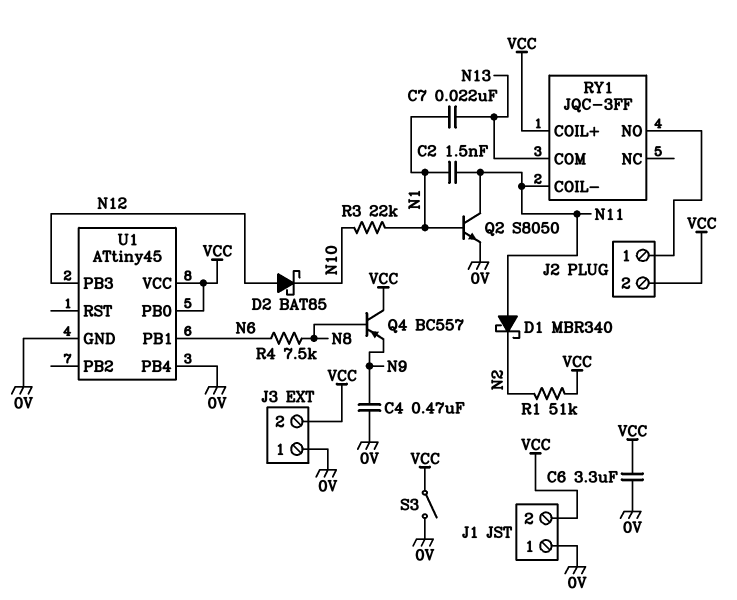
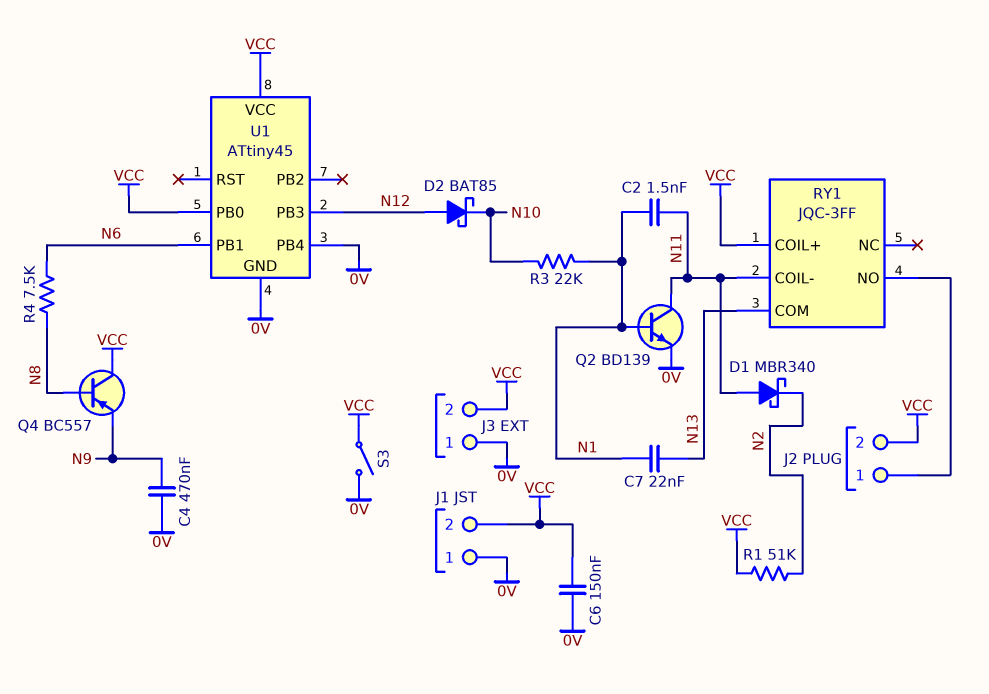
C6: 3.3uF (0V, VCC) -> 150nF (0V, VCC)
Q2: NPN S8050 (B N1, C N11, E 0V) -> NPN BD139 (B N1, C N11, E 0V)

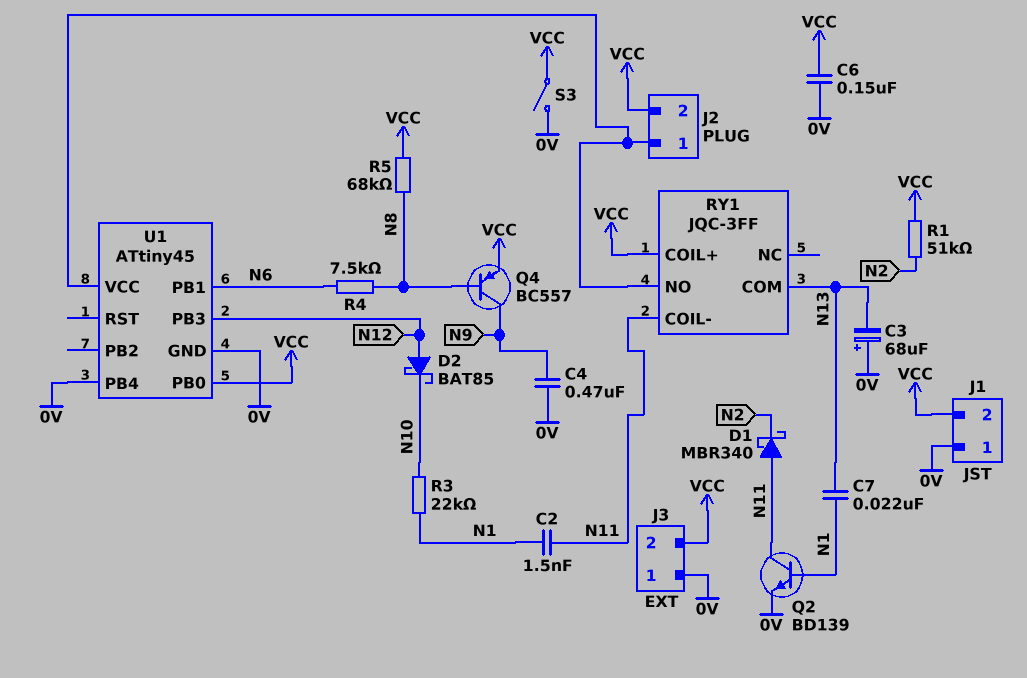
C3: none -> 68uF (plus 0V, minus N13)
Q4: PNP BC557 (B N8, C VCC, E N9) -> PNP BC557 (B N8, C N9, E VCC)
R5: none -> 68k (N8, VCC)
U1 pin VCC: VCC -> J2/1

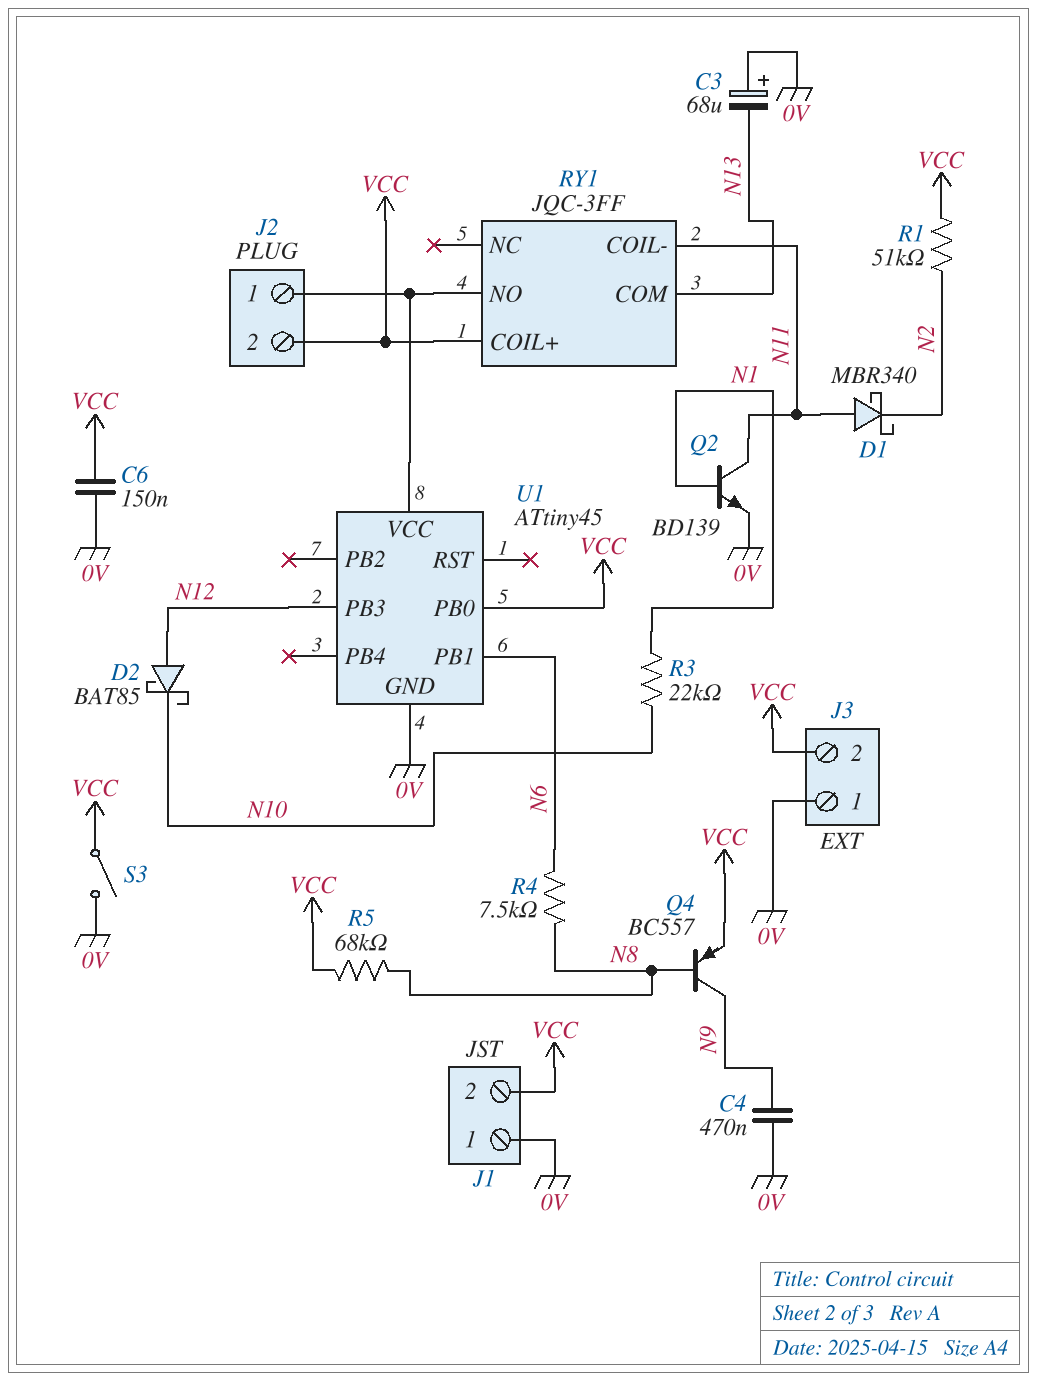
C2: 1.5nF (N1, N11) -> none
C7: 22nF (N1, N13) -> none
U1 pin PB4: 0V -> none

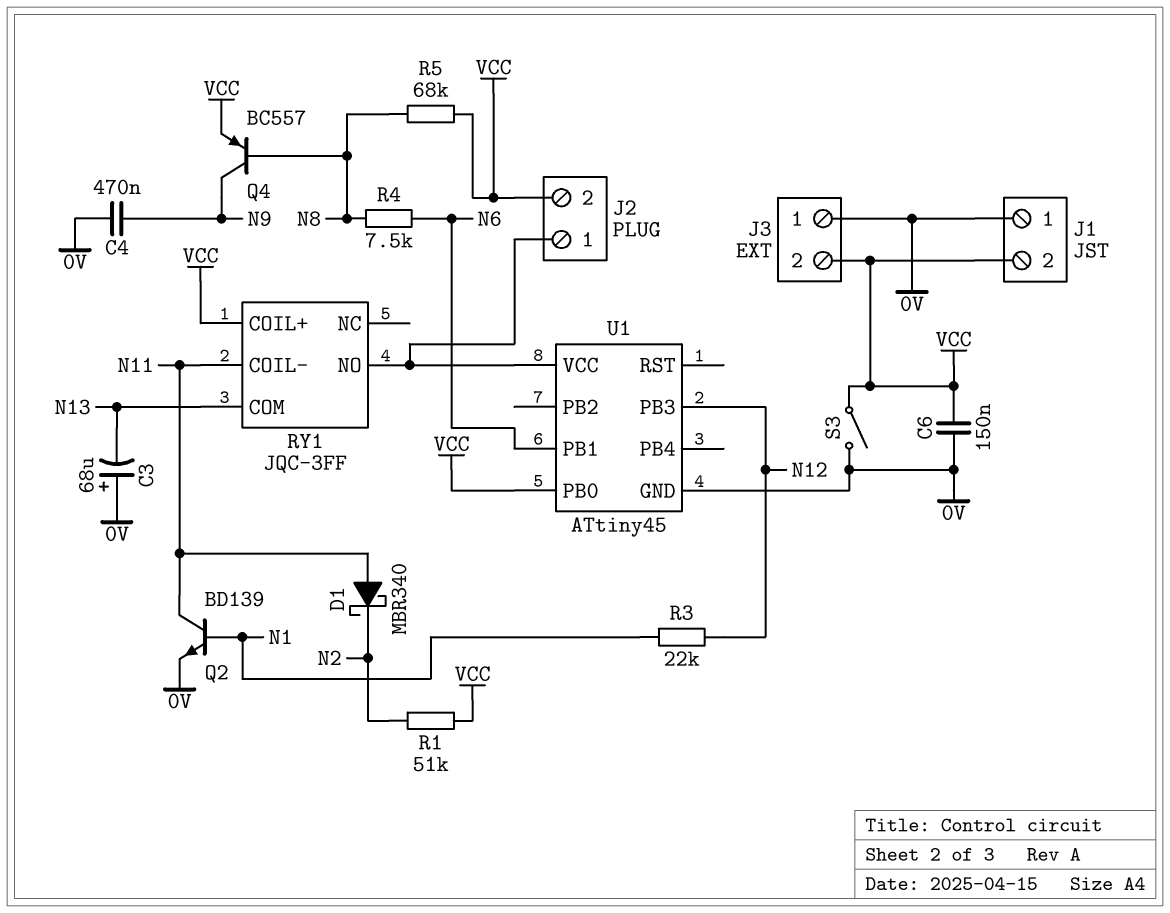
D2: schottky BAT85 (A N12, K N10) -> none
R3: 22k (N1, N10) -> 22k (N1, N12)

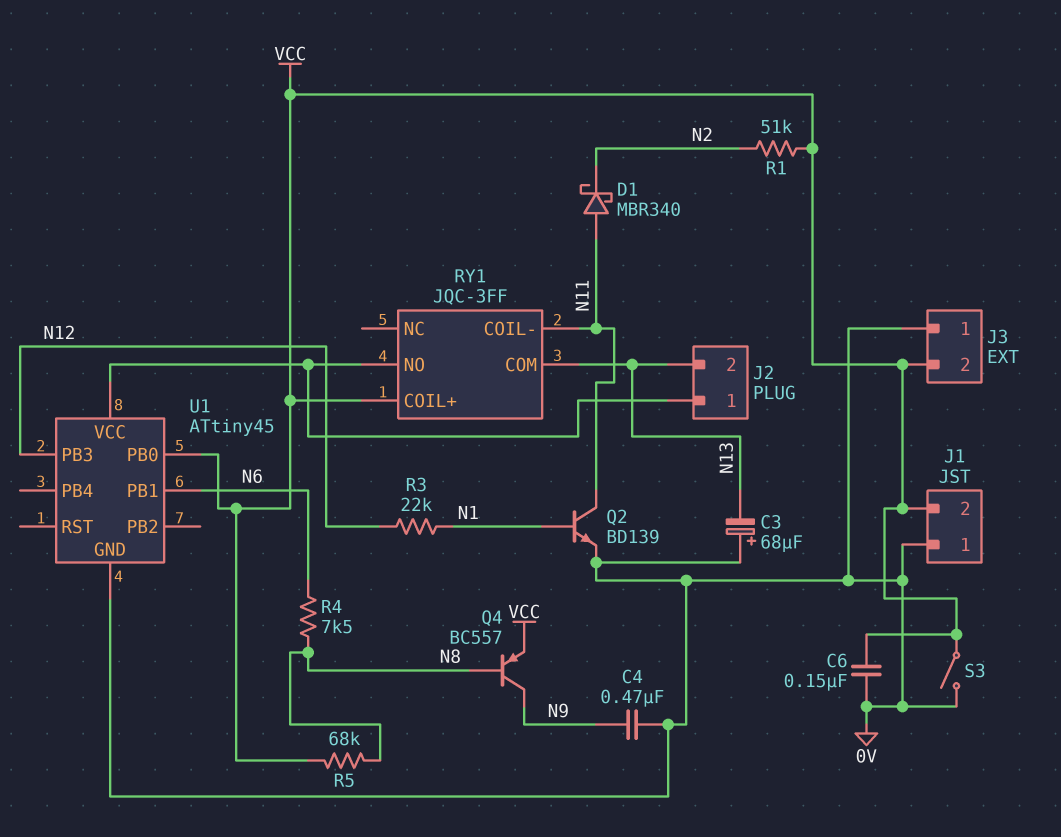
J2 pin 2: VCC -> N13

